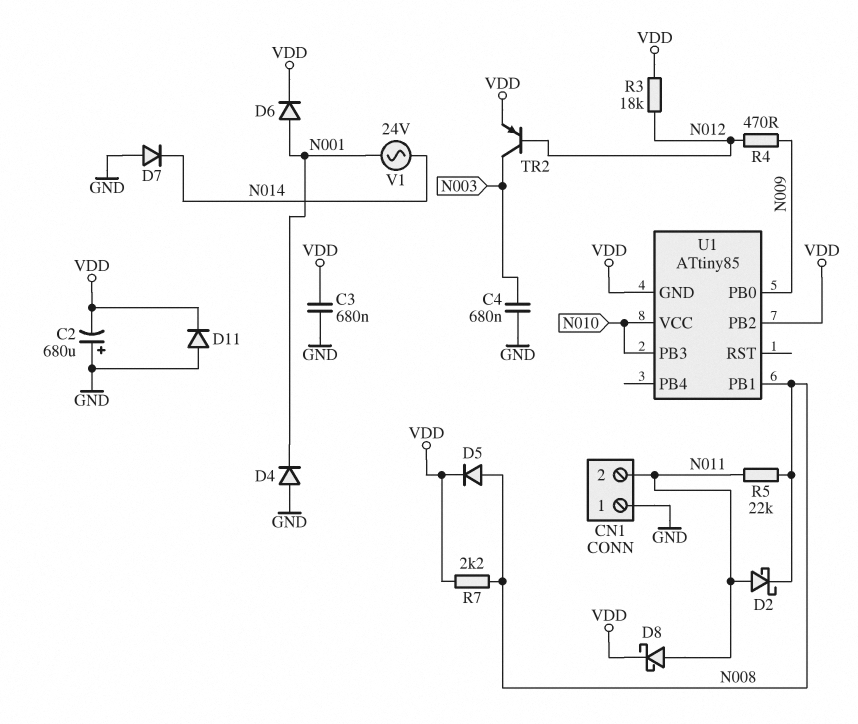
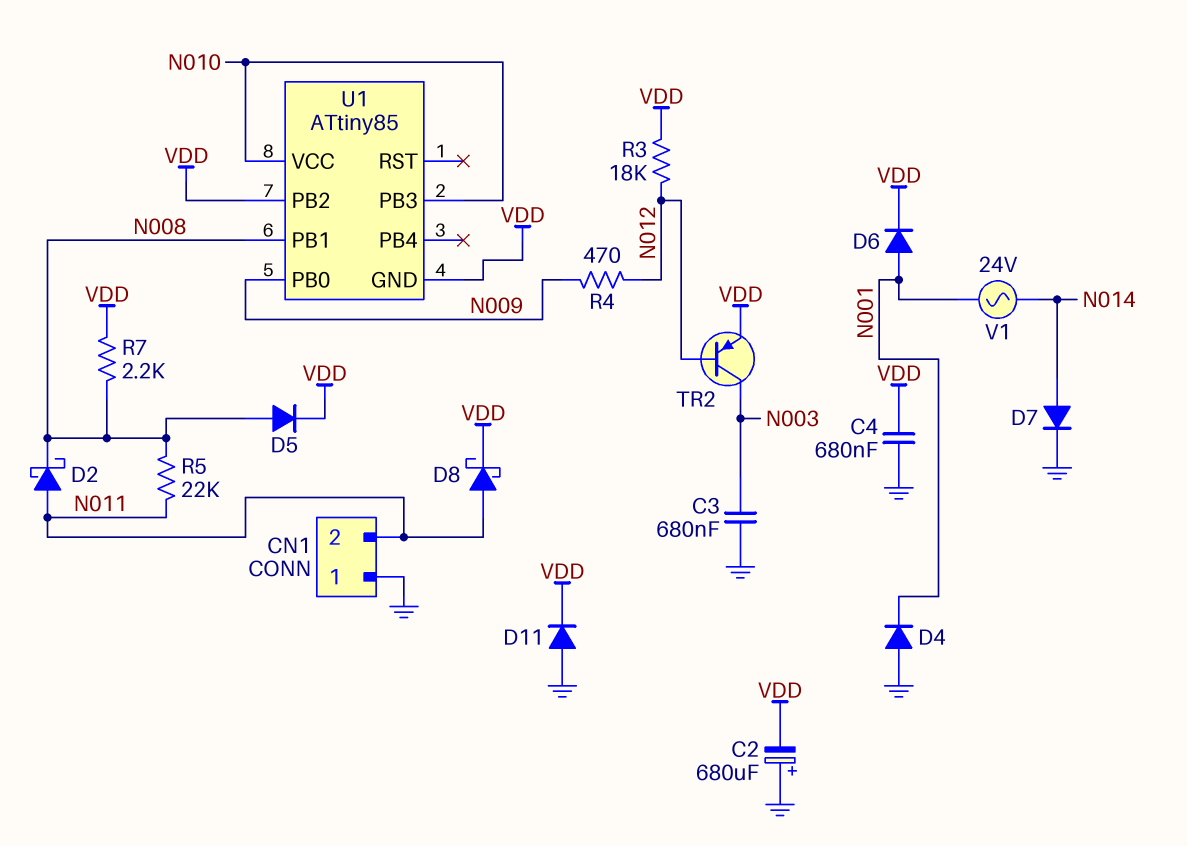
C3: 680nF (GND, VDD) -> 680nF (GND, N003)
C4: 680nF (GND, N003) -> 680nF (GND, VDD)
D7: diode (A GND, K N014) -> diode (A N014, K GND)

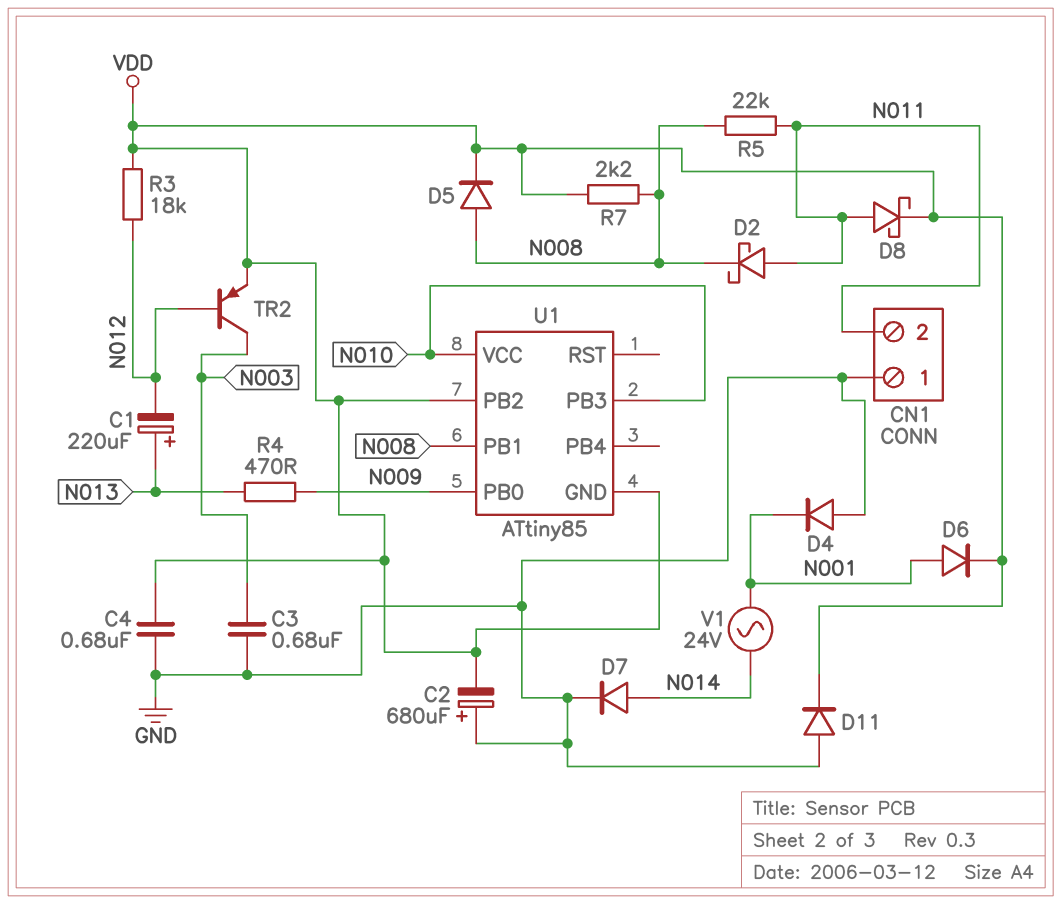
C1: none -> 220uF (plus N013, minus N012)
R4: 470 (N009, N012) -> 470 (N009, N013)

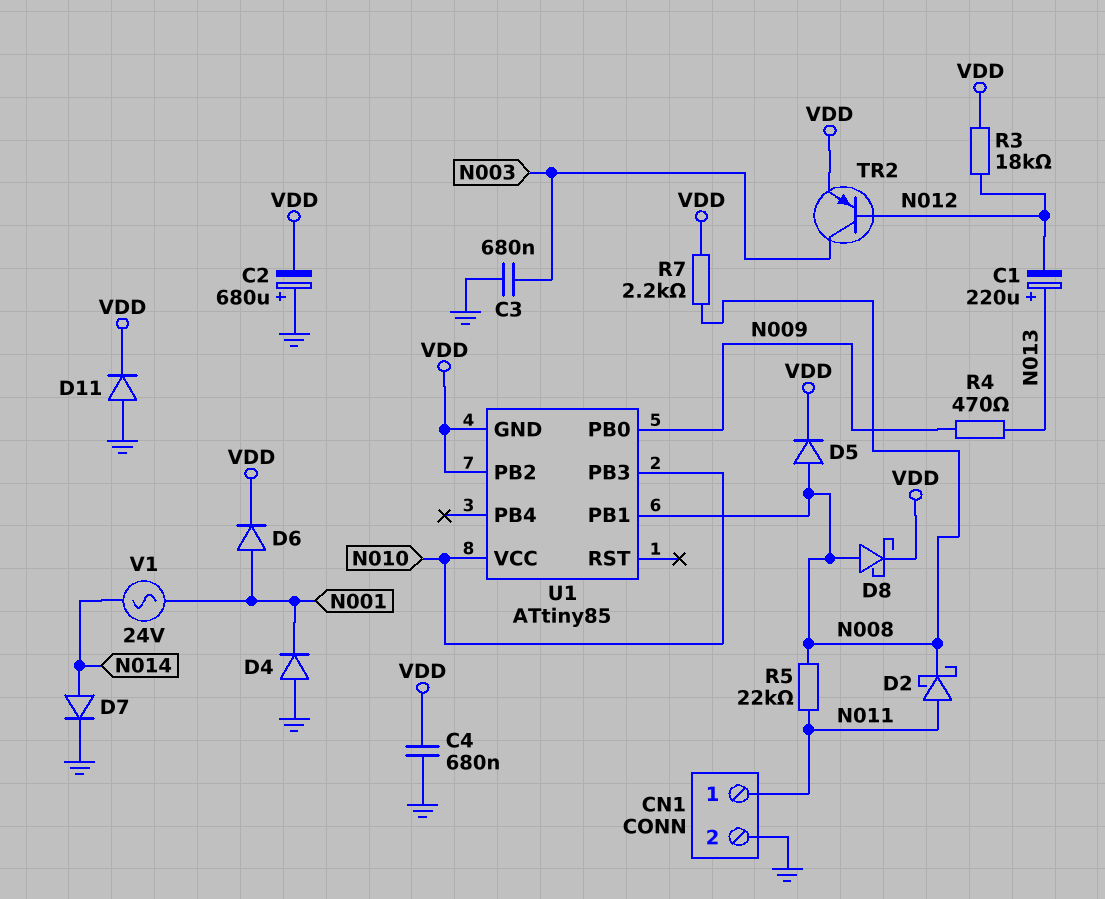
CN1 pin 1: GND -> N011
CN1 pin 2: N011 -> GND
D8: schottky (A N011, K VDD) -> schottky (A N008, K VDD)

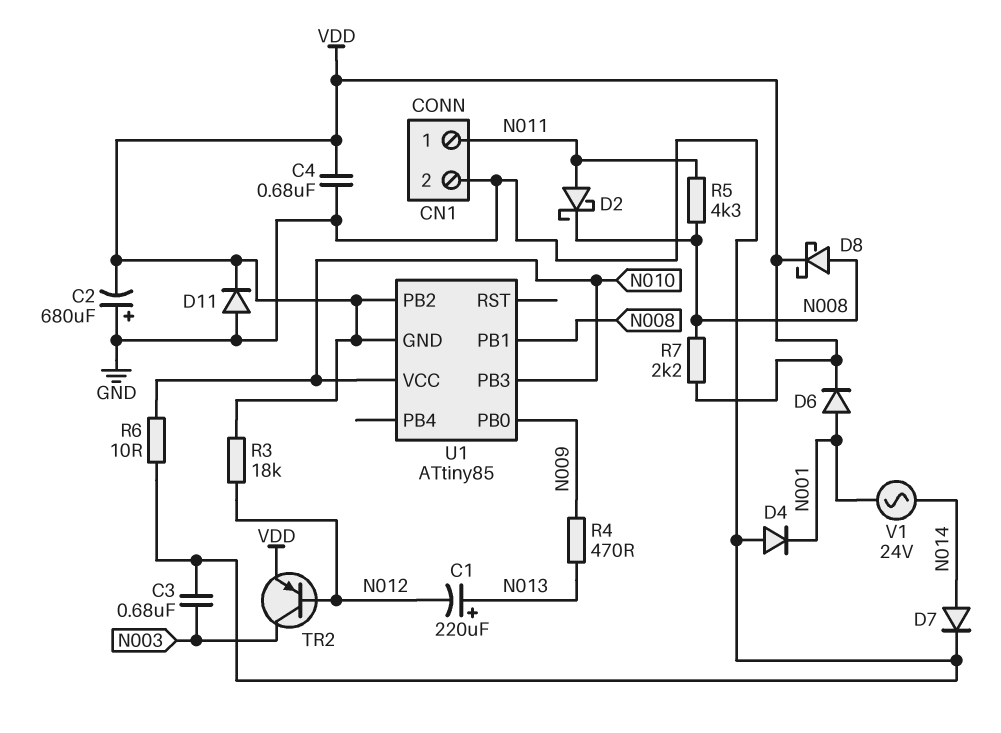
D5: diode (A N008, K VDD) -> none
R5: 22k (N008, N011) -> 4.3k (N008, N011)
R6: none -> 10 (GND, N010)

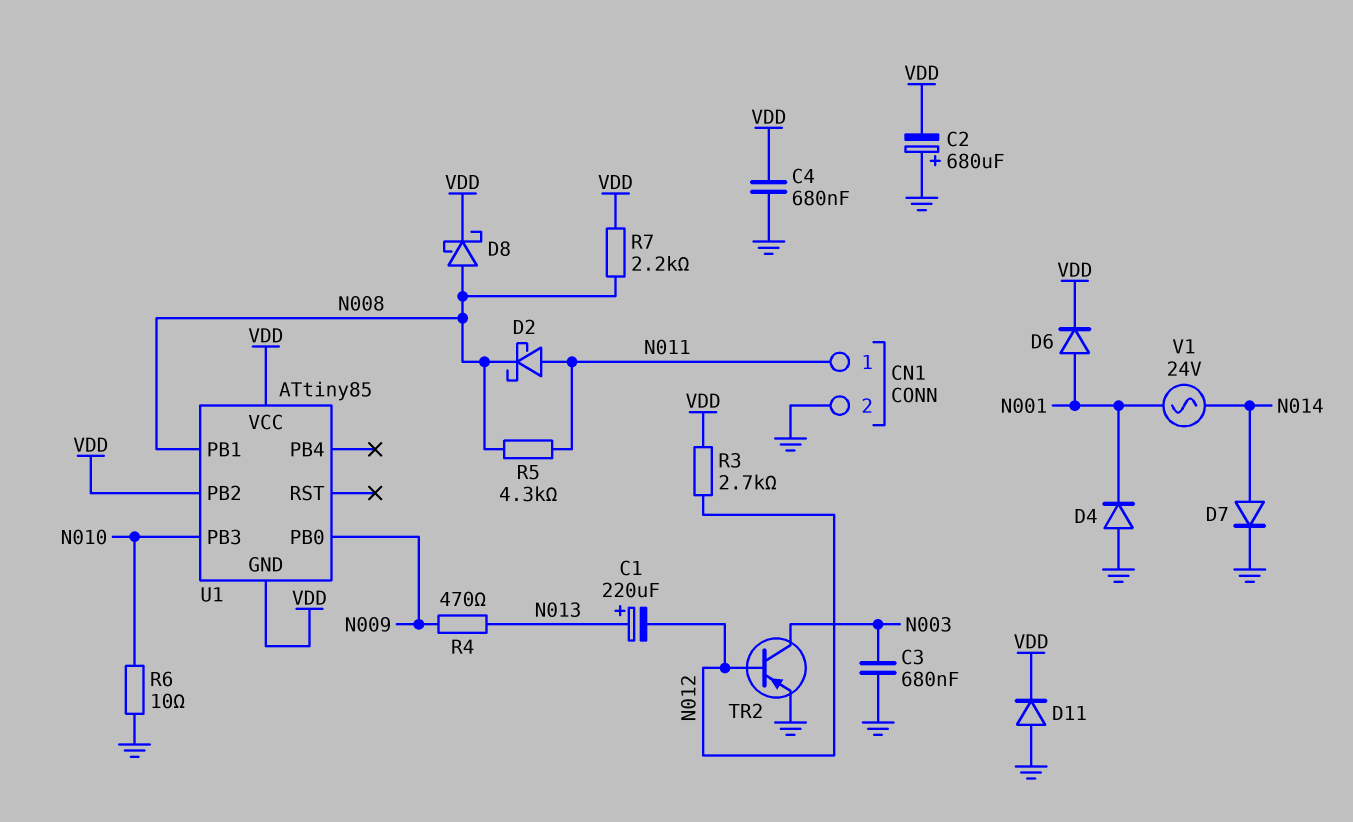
R3: 18k (N012, VDD) -> 2.7k (N012, VDD)
TR2: PNP (B N012, C N003, E VDD) -> PNP (B N012, C N003, E GND)
U1 pin VCC: N010 -> VDD

